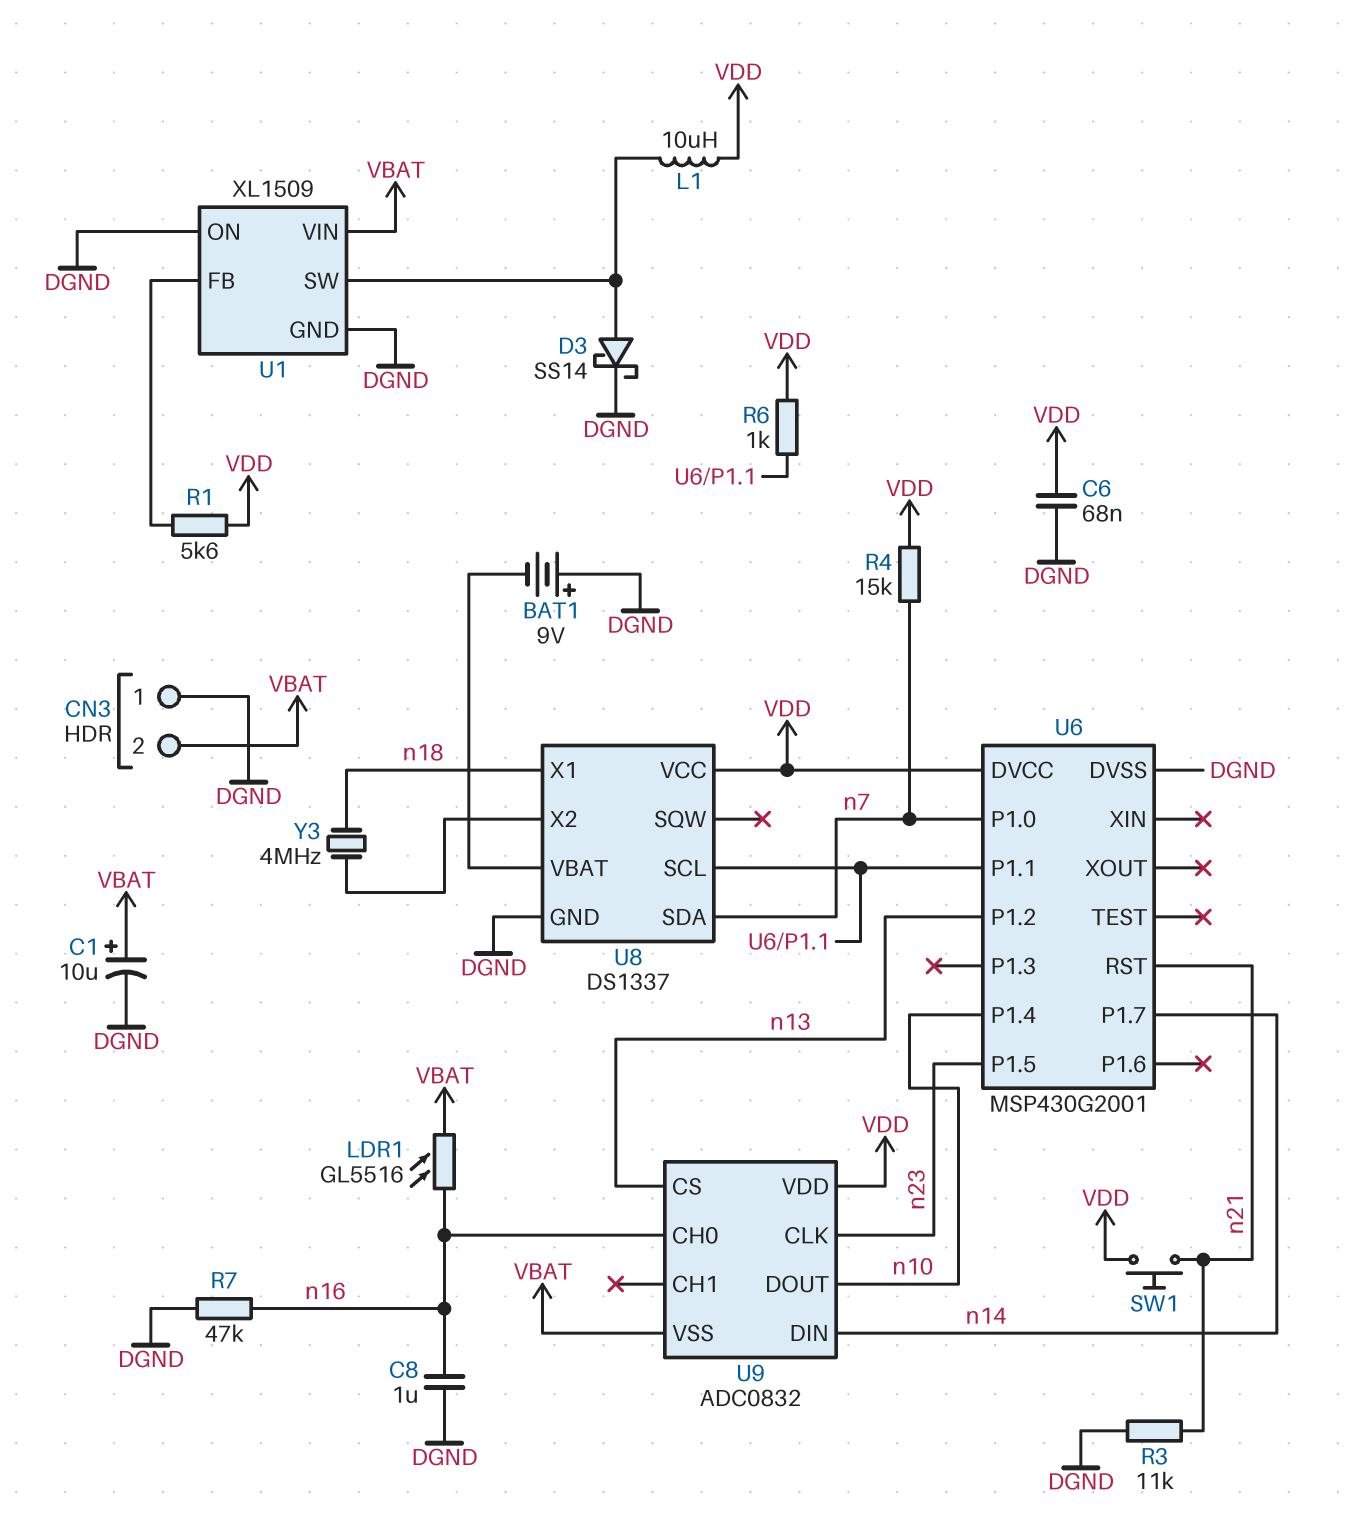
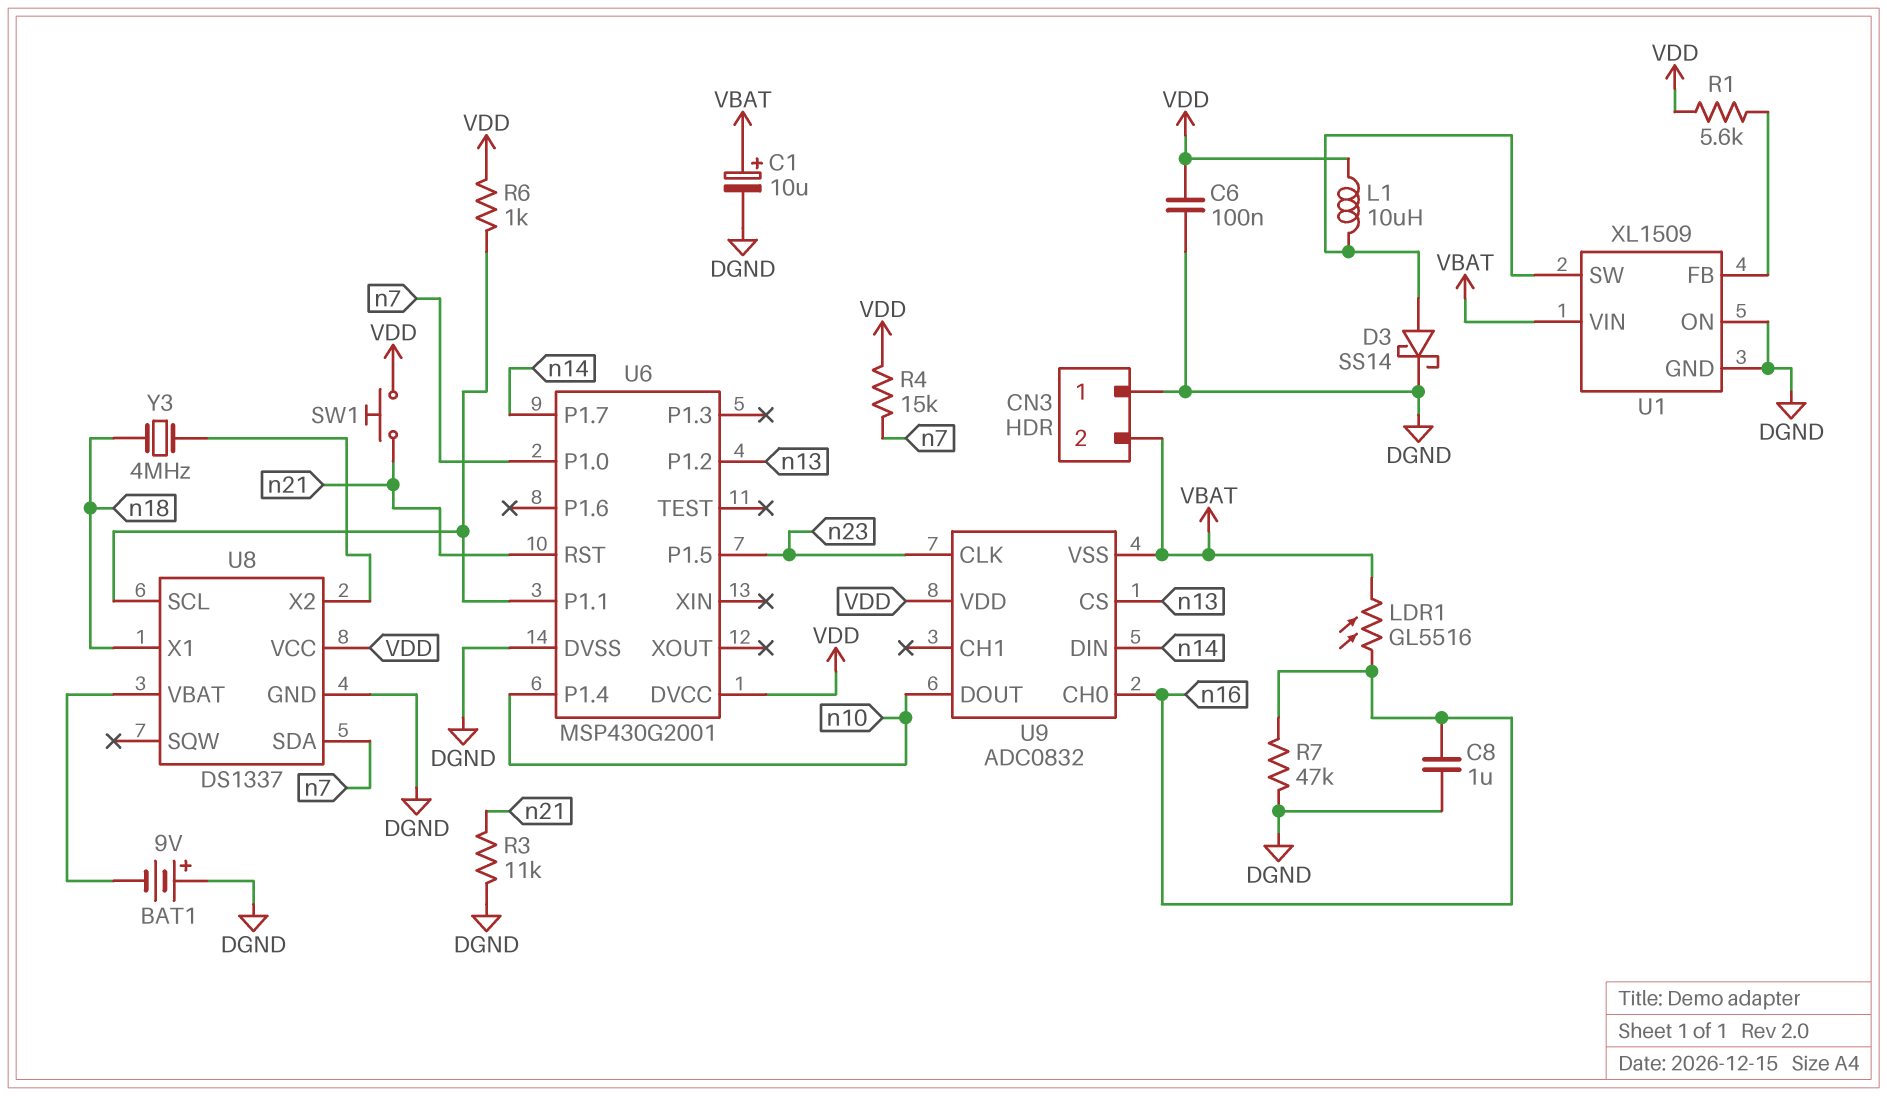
C6: 68nF (DGND, VDD) -> 100nF (DGND, VDD)

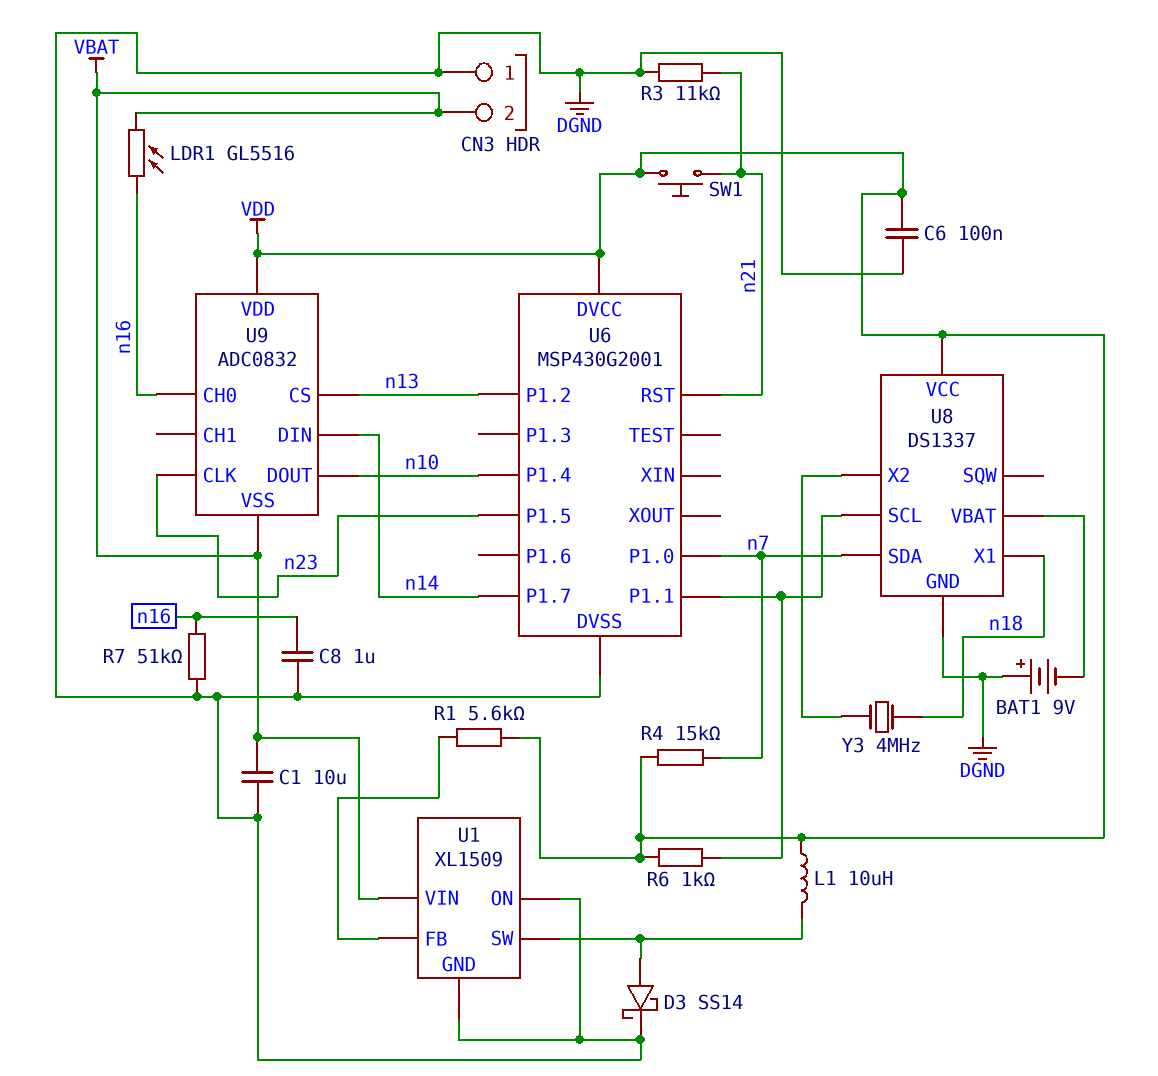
C1: 10uF (plus VBAT, minus DGND) -> 10uF (DGND, VBAT)
R7: 47k (DGND, n16) -> 51k (DGND, n16)

